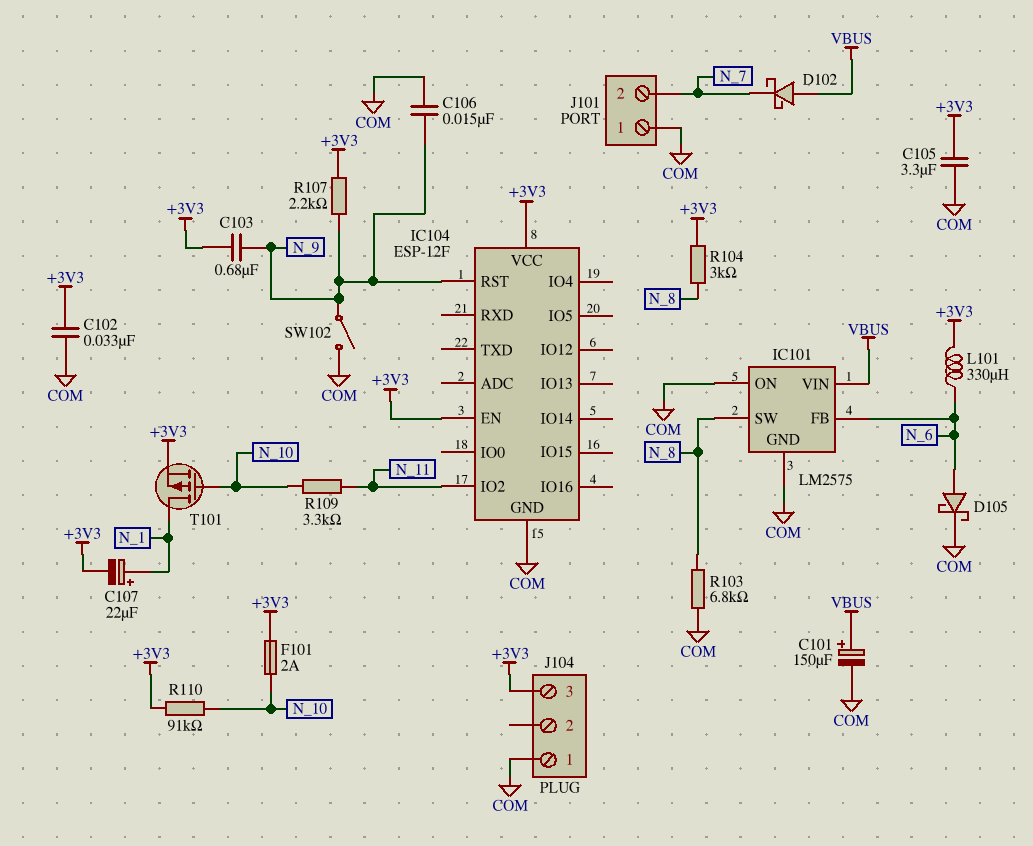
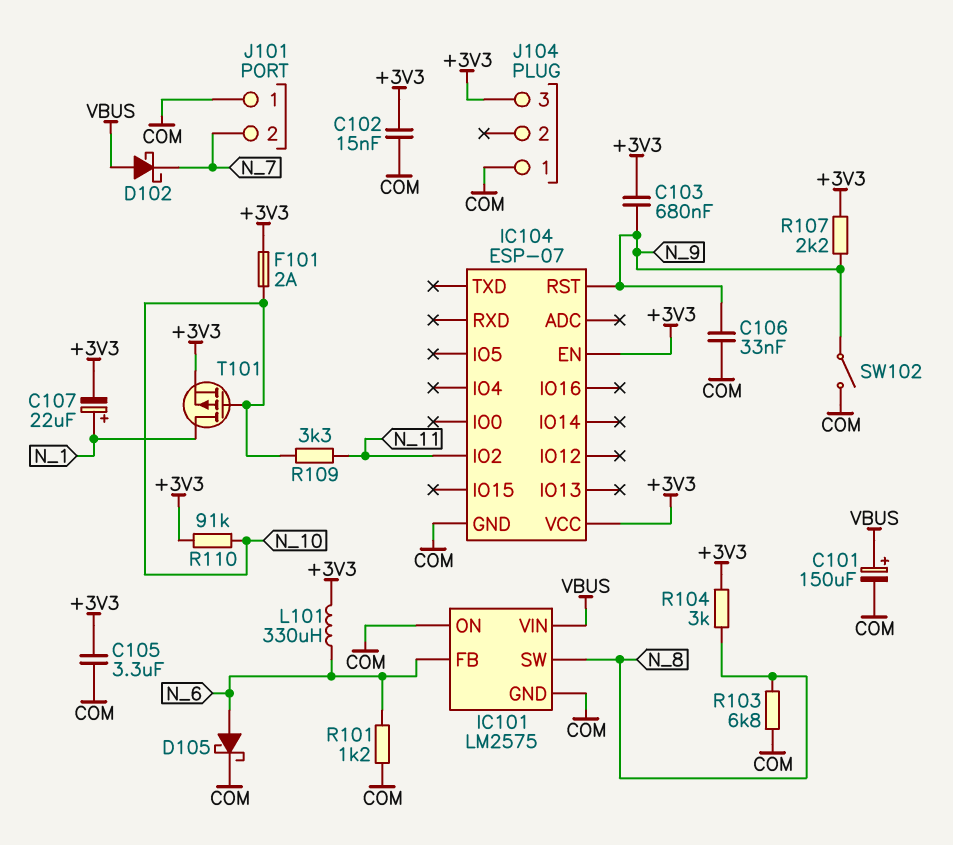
C102: 33nF (+3V3, COM) -> 15nF (+3V3, COM)
C106: 15nF (COM, N_9) -> 33nF (COM, N_9)
IC104: ESP-12F -> ESP-07
R101: none -> 1.2k (COM, N_6)

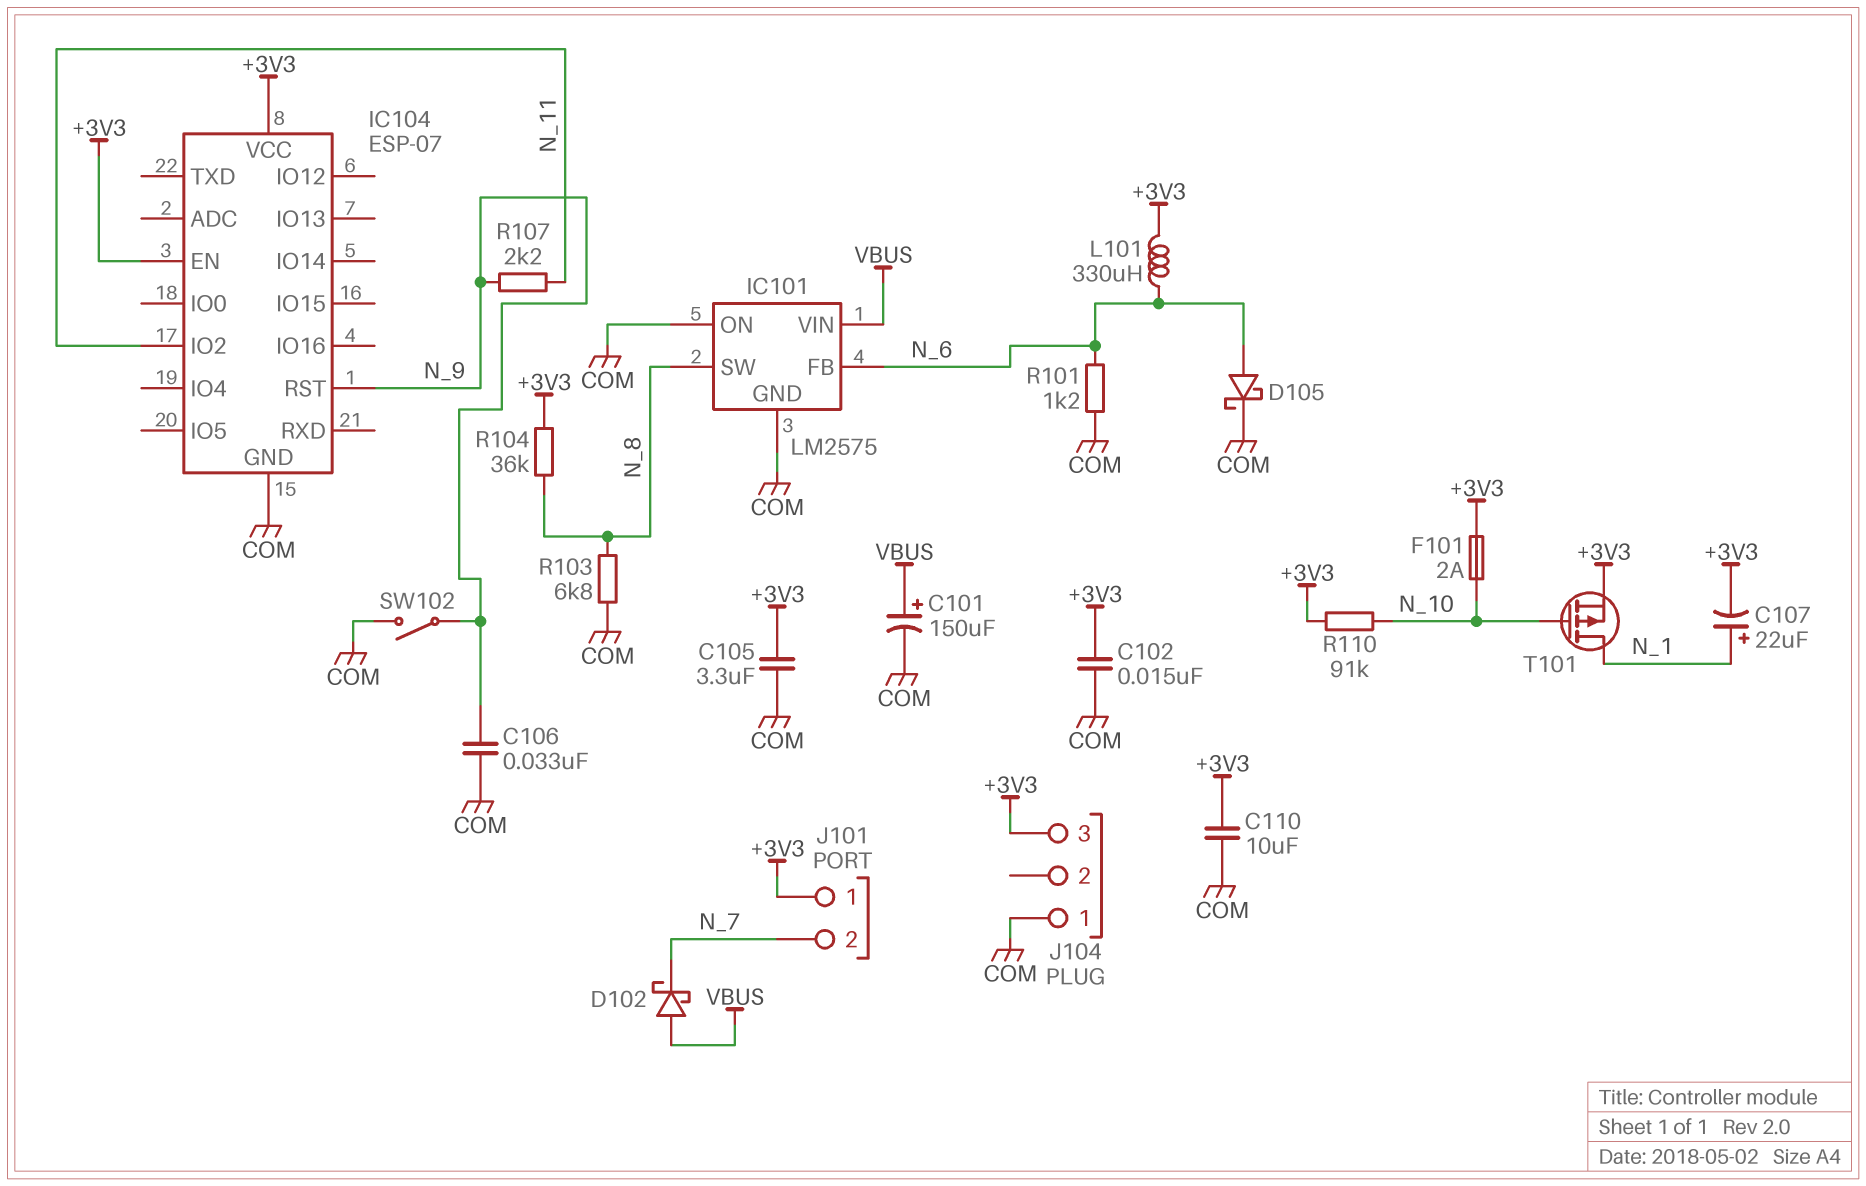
C103: 680nF (+3V3, N_9) -> none
C110: none -> 10uF (+3V3, COM)
J101 pin 1: COM -> +3V3
R104: 3k (+3V3, N_8) -> 36k (+3V3, N_8)
R107: 2.2k (+3V3, N_9) -> 2.2k (N_9, N_11)
R109: 3.3k (N_10, N_11) -> none

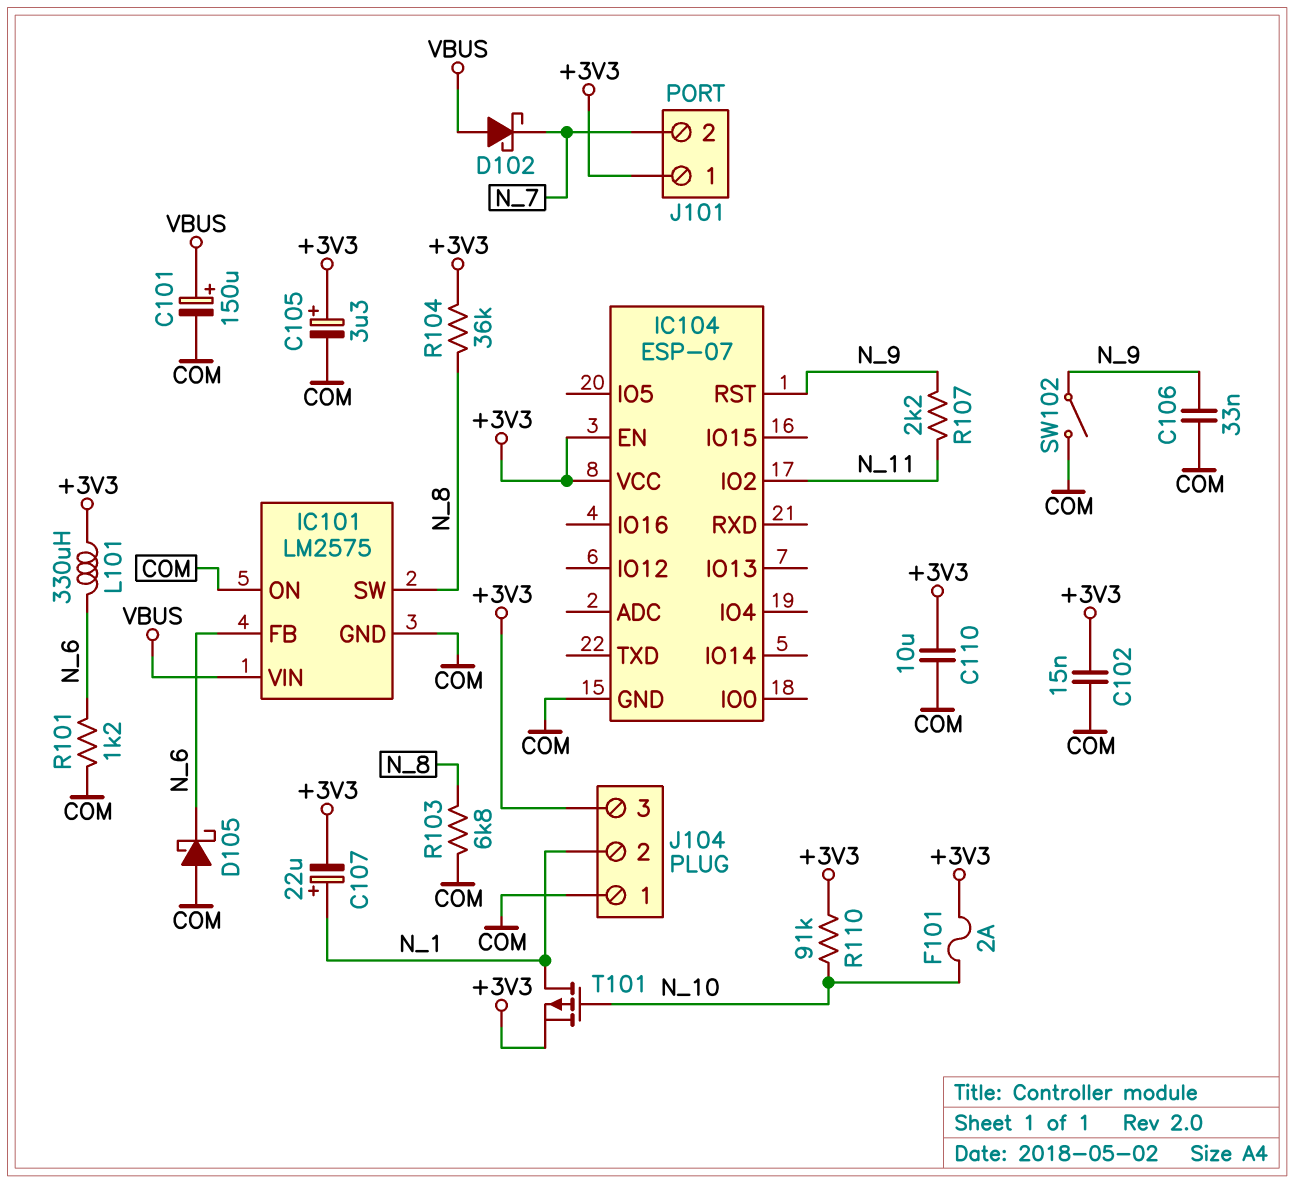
C105: 3.3uF (+3V3, COM) -> 3.3uF (plus +3V3, minus COM)
D105: schottky (A N_6, K COM) -> schottky (A COM, K N_6)
J104 pin 2: none -> N_1

